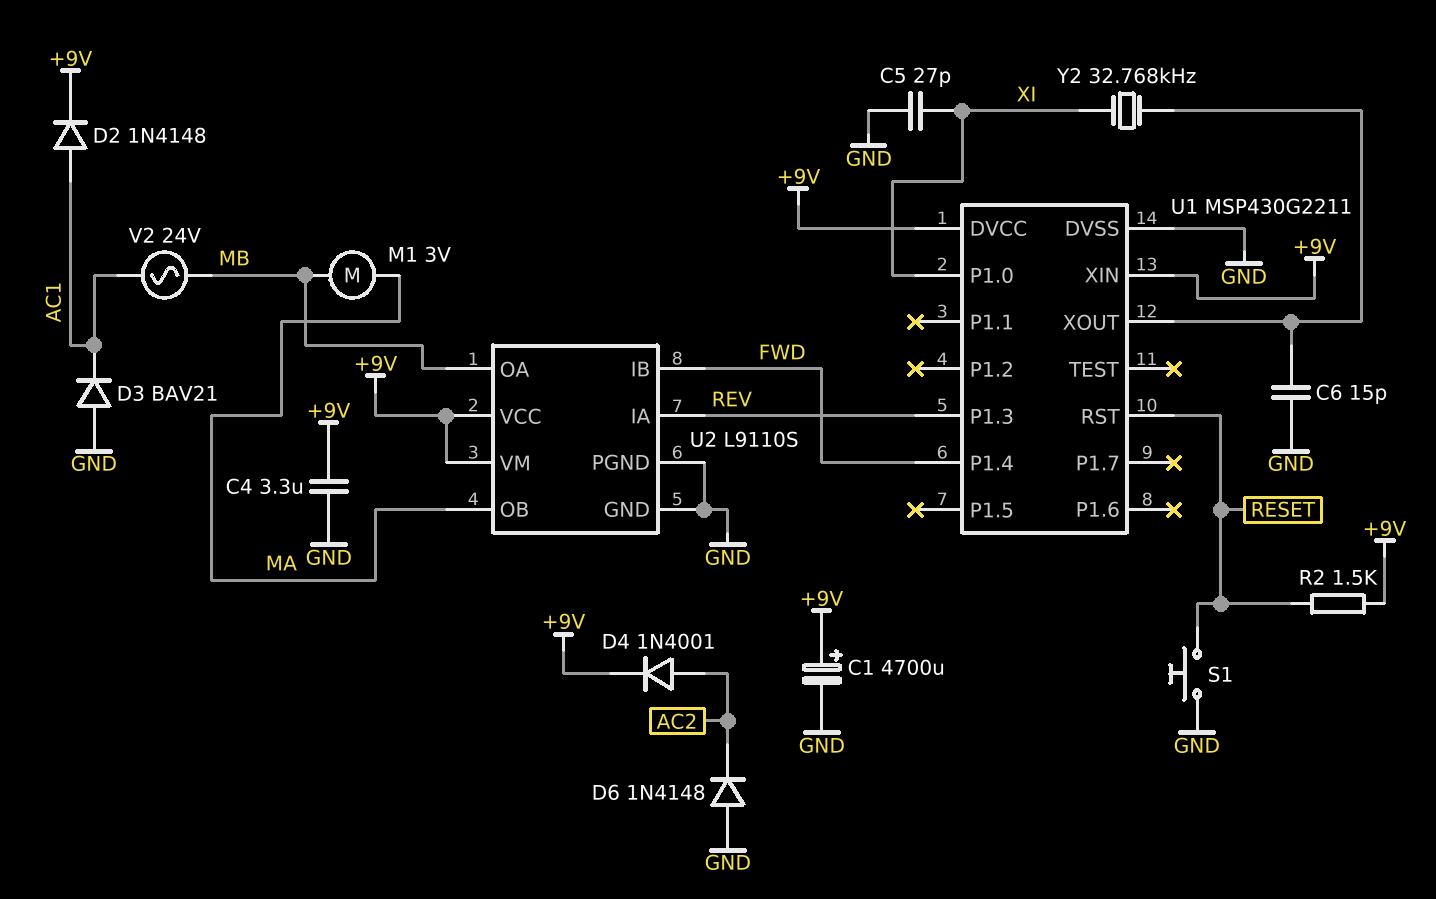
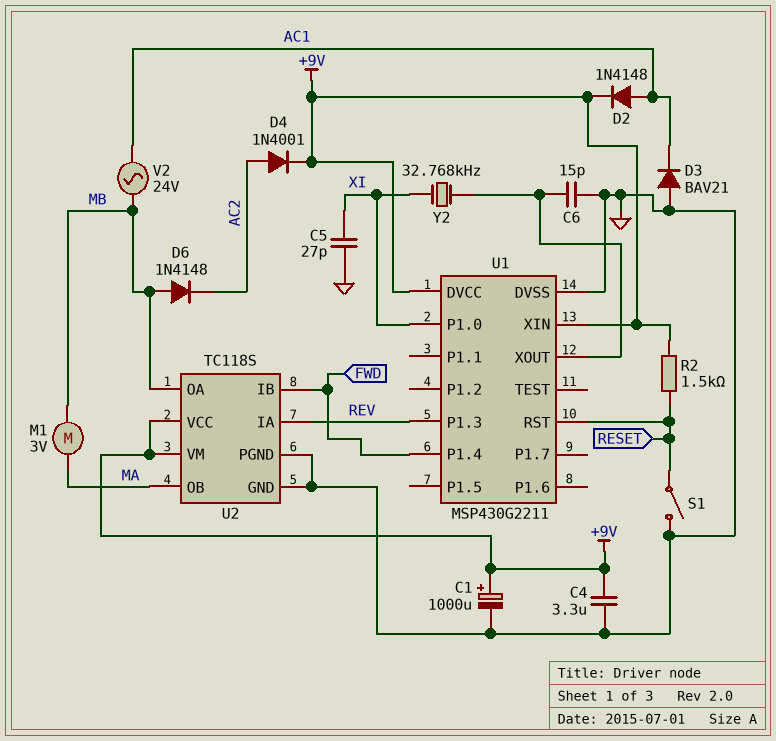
C1: 4700uF (plus +9V, minus GND) -> 1000uF (plus +9V, minus GND)
D6: diode 1N4148 (A GND, K AC2) -> diode 1N4148 (A MB, K AC2)
S1: button (GND, RESET) -> switch (GND, RESET)
U2: L9110S -> TC118S

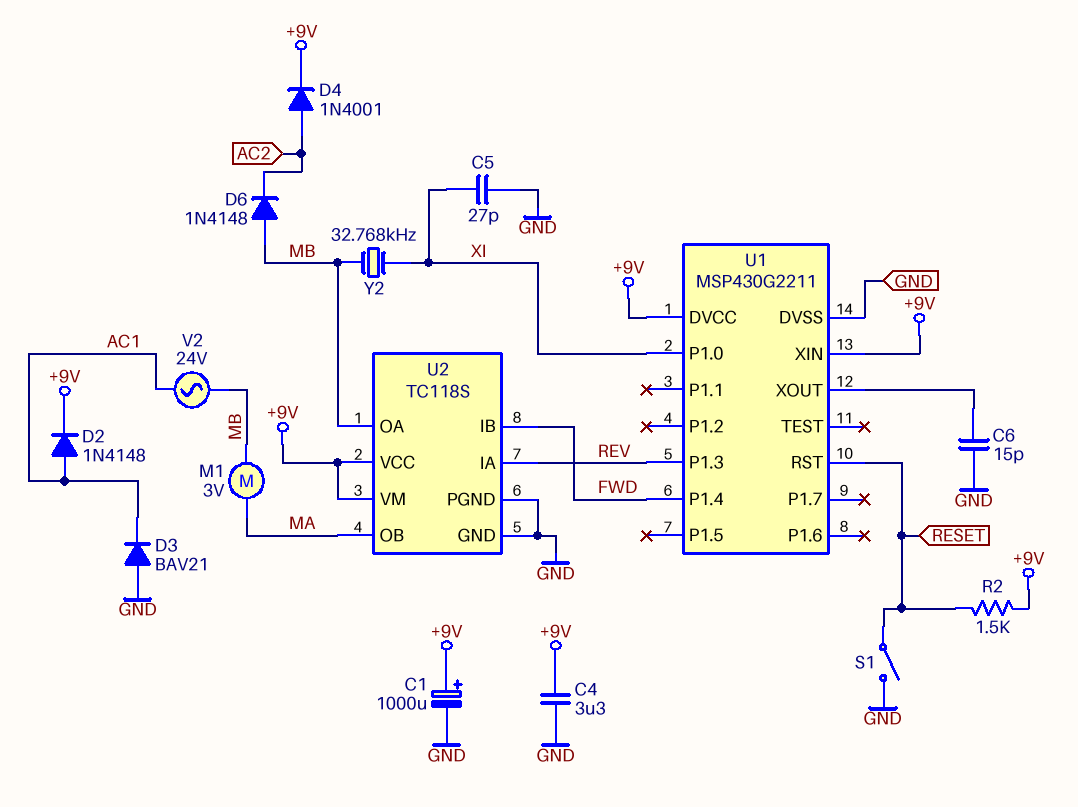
Y2: 32.768kHz (U1/XOUT, XI) -> 32.768kHz (MB, XI)

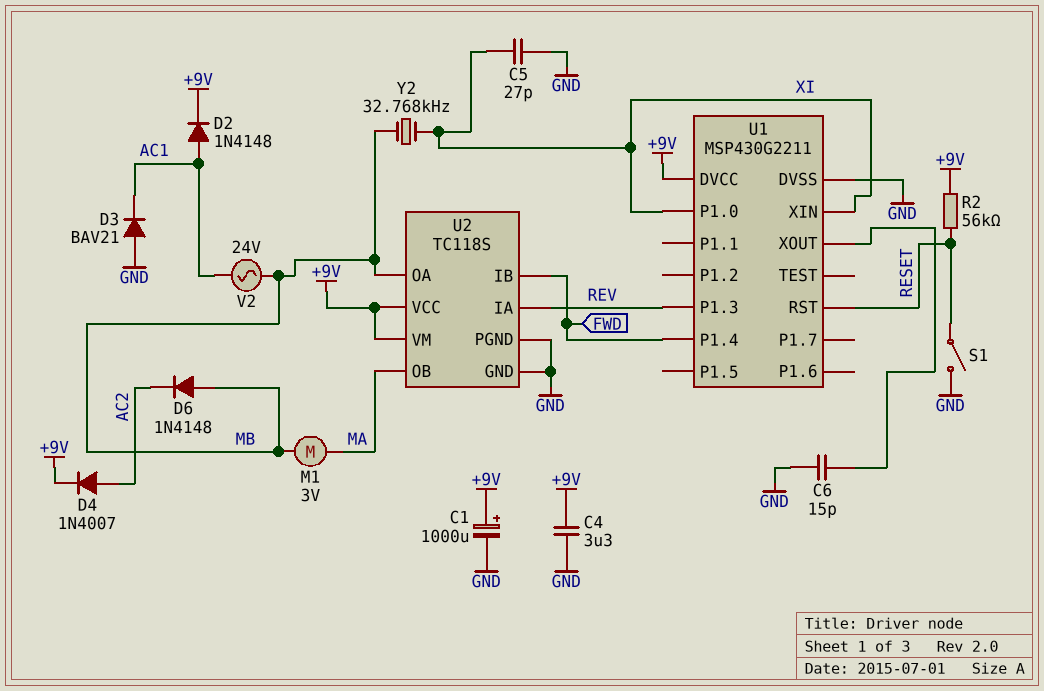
D4: diode 1N4001 (A AC2, K +9V) -> diode 1N4007 (A AC2, K +9V)
R2: 1.5k (+9V, RESET) -> 56k (+9V, RESET)
U1 pin XIN: +9V -> XI

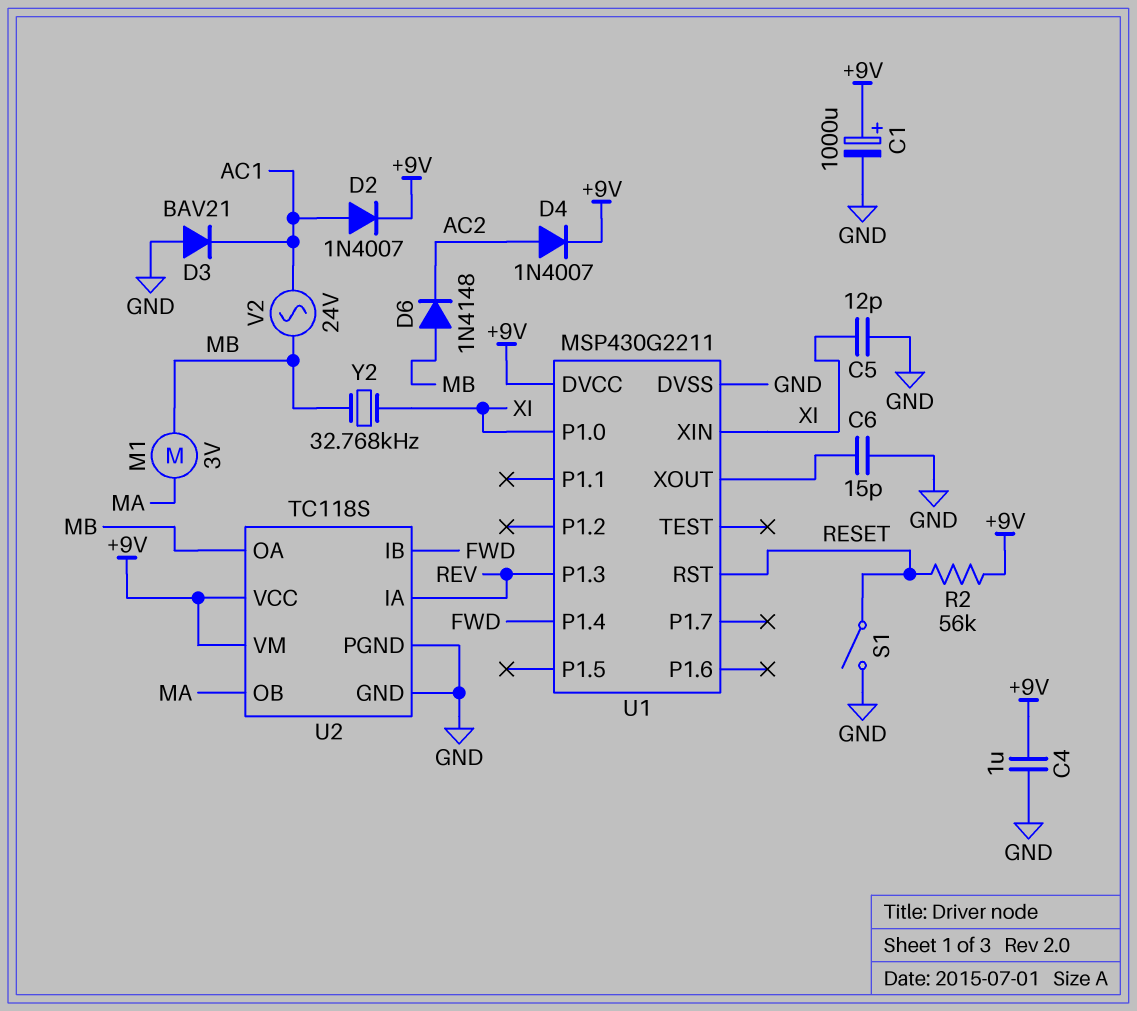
C4: 3.3uF (+9V, GND) -> 1uF (+9V, GND)
C5: 27pF (GND, XI) -> 12pF (GND, XI)
D2: diode 1N4148 (A AC1, K +9V) -> diode 1N4007 (A AC1, K +9V)

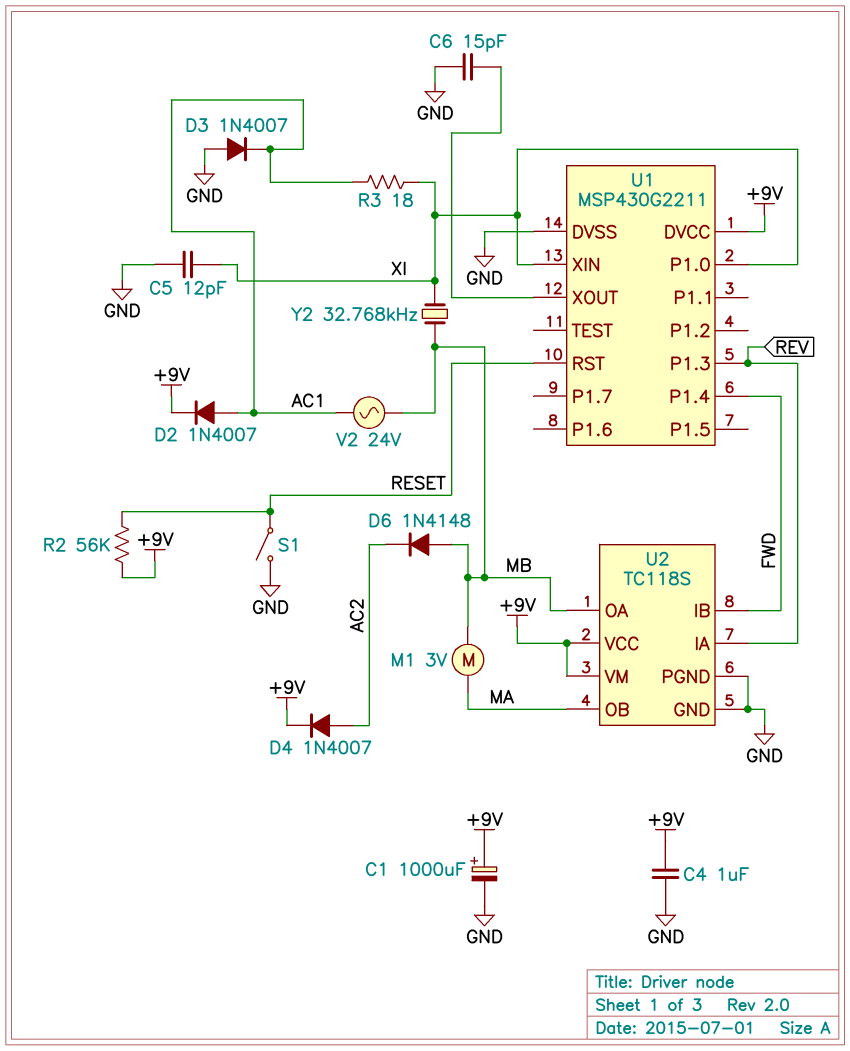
D3: diode BAV21 (A GND, K AC1) -> diode 1N4007 (A GND, K AC1)
R3: none -> 18 (AC1, XI)

